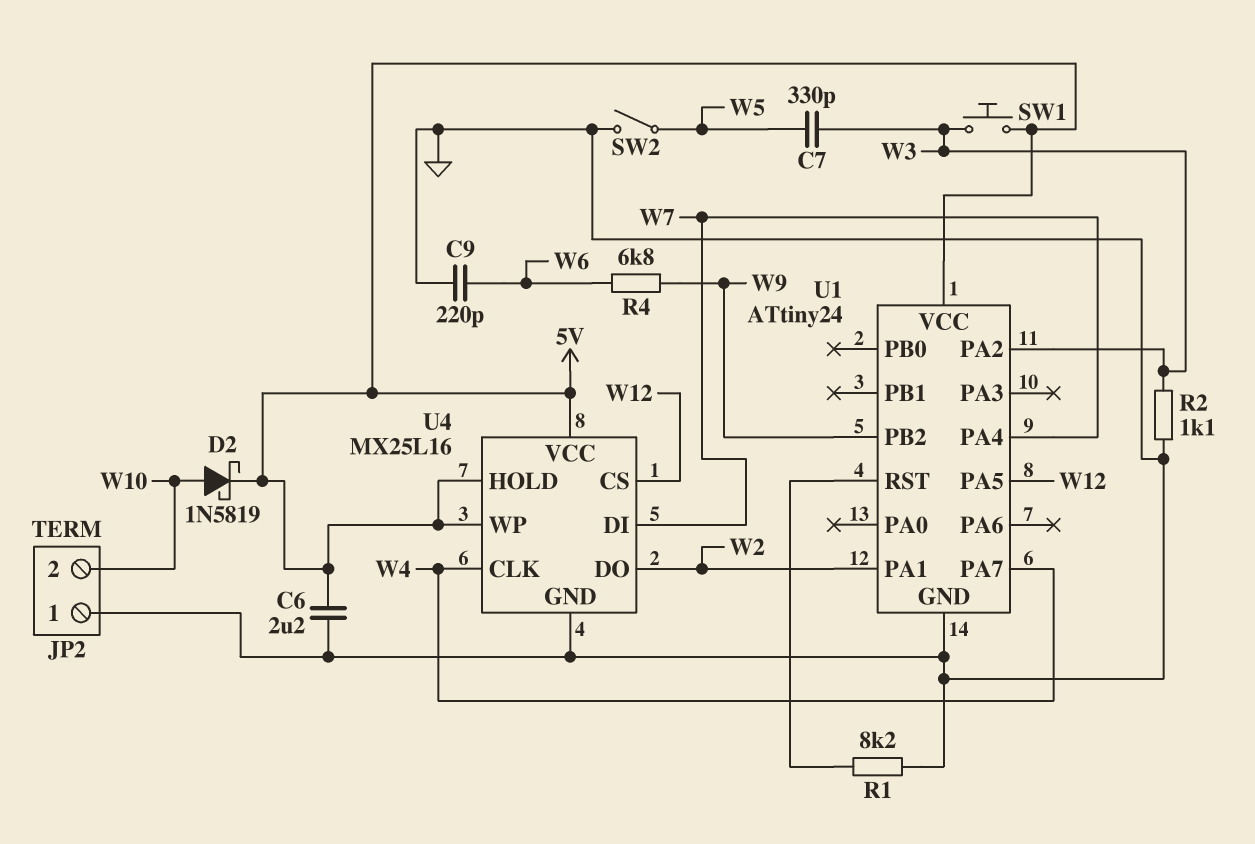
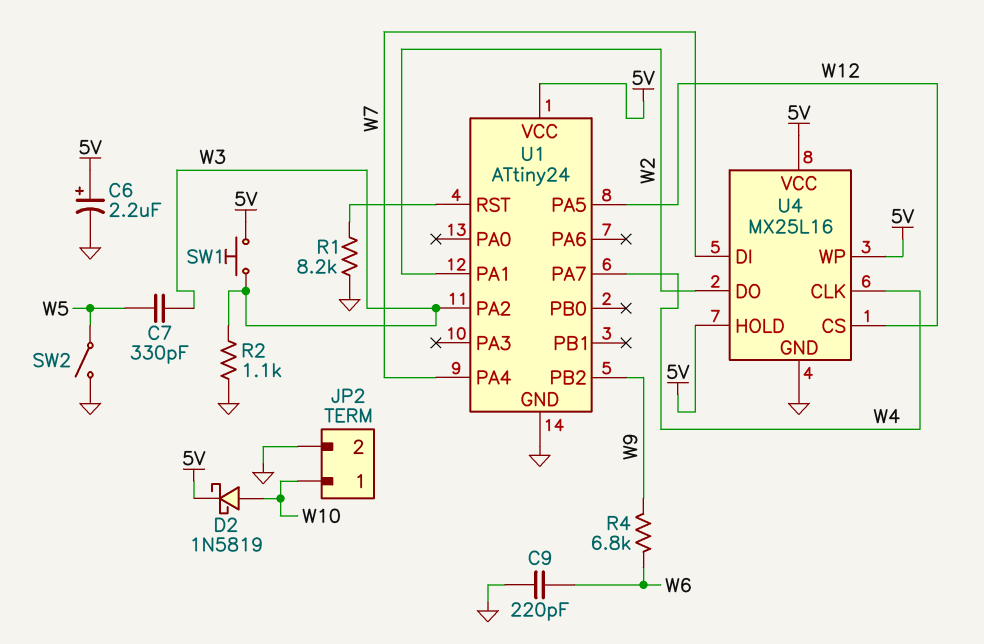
C6: 2.2uF (5V, GND) -> 2.2uF (plus 5V, minus GND)
JP2 pin 1: GND -> W10
JP2 pin 2: W10 -> GND

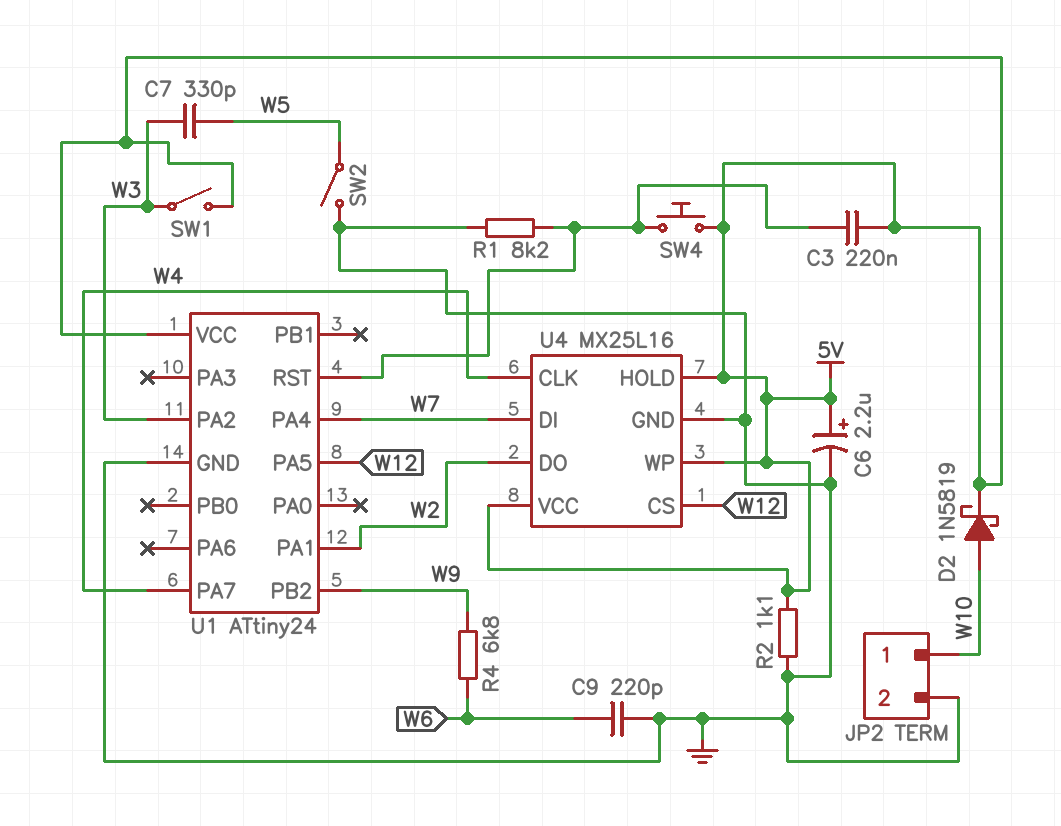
C3: none -> 220nF (5V, U1/RST)
R2: 1.1k (GND, W3) -> 1.1k (5V, GND)
SW1: button (5V, W3) -> switch (5V, W3)
SW4: none -> button (5V, U1/RST)

